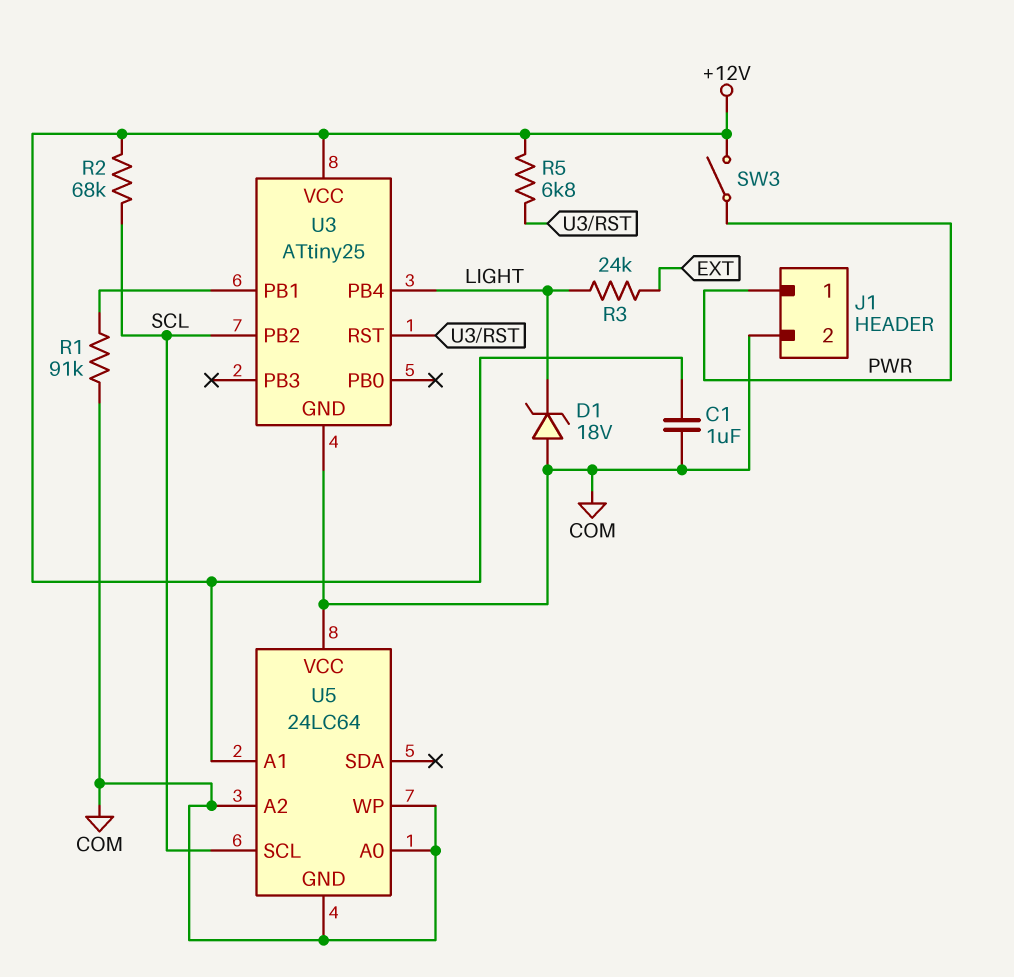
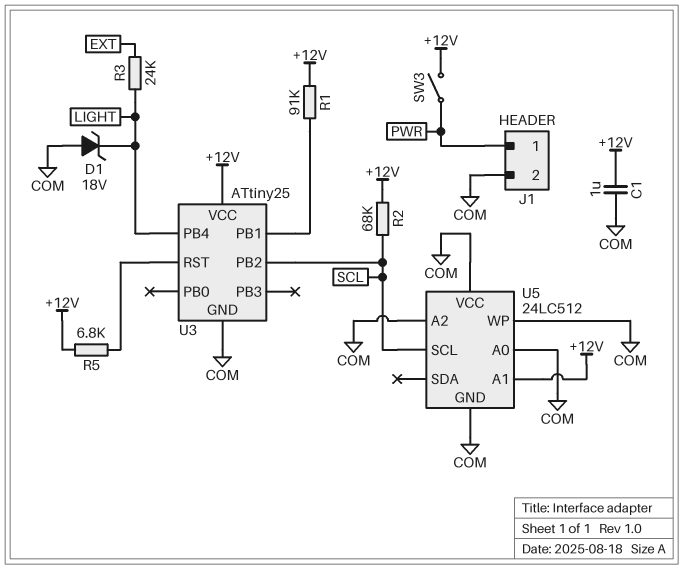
R1: 91k (COM, U3/PB1) -> 91k (+12V, U3/PB1)
U5: 24LC64 -> 24LC512

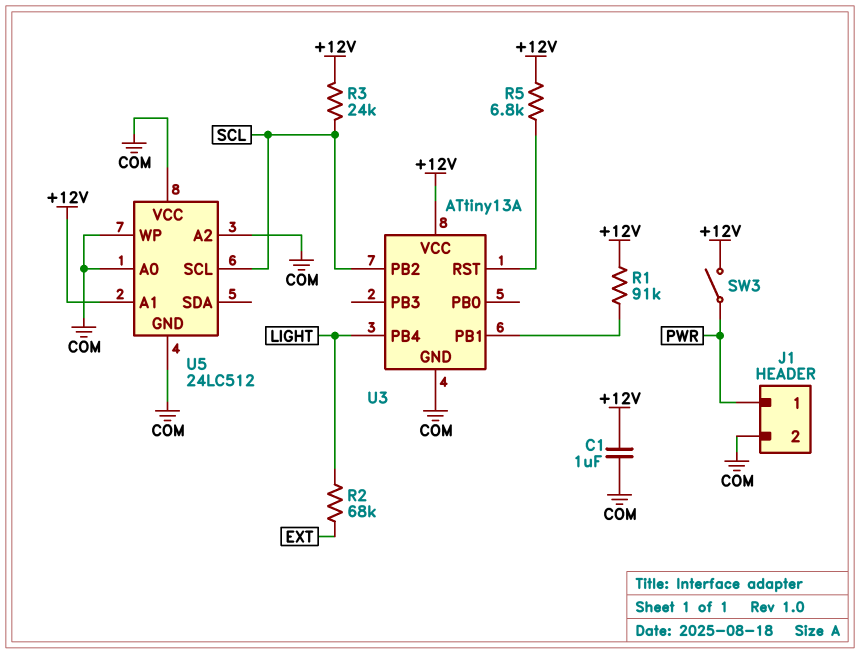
D1: zener 18V (A COM, K LIGHT) -> none
R2: 68k (+12V, SCL) -> 68k (EXT, LIGHT)
R3: 24k (EXT, LIGHT) -> 24k (+12V, SCL)
U3: ATtiny25 -> ATtiny13A

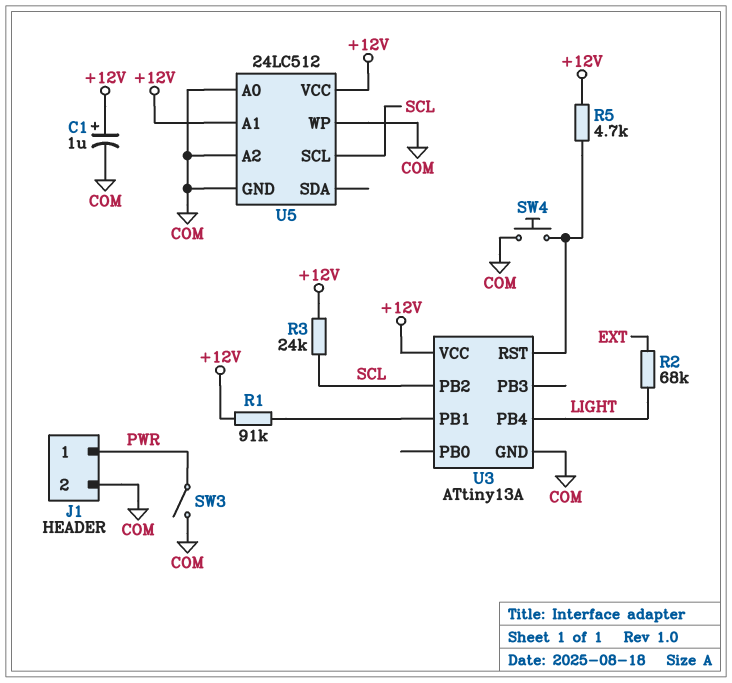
C1: 1uF (+12V, COM) -> 1uF (plus +12V, minus COM)
R5: 6.8k (+12V, U3/RST) -> 4.7k (+12V, U3/RST)
SW3: switch (+12V, PWR) -> switch (COM, PWR)
SW4: none -> button (COM, U3/RST)
U5 pin VCC: COM -> +12V

